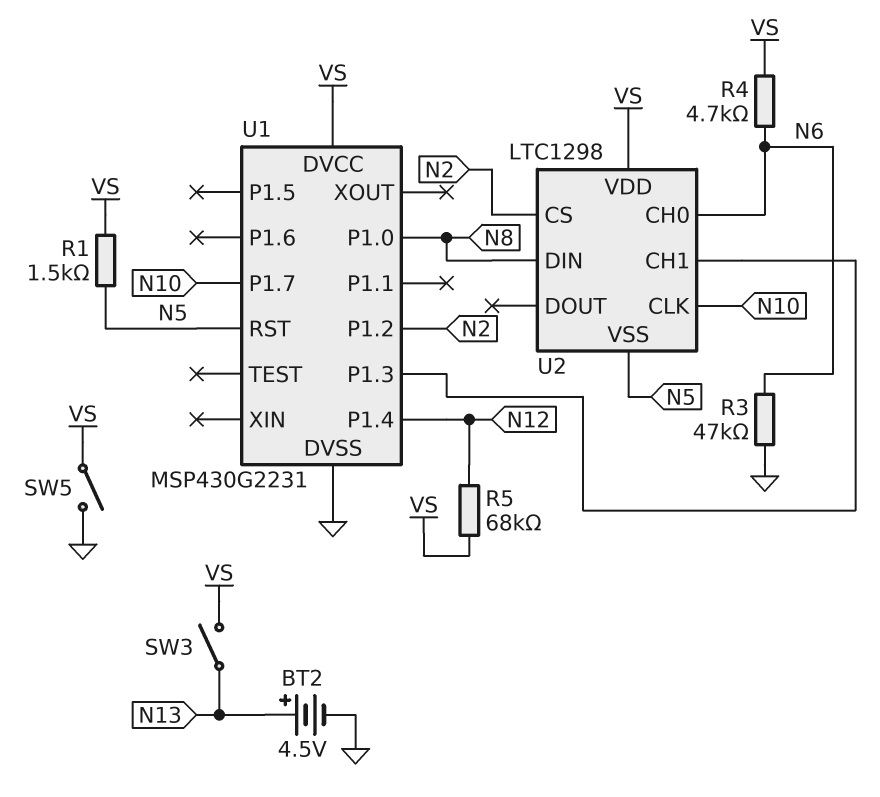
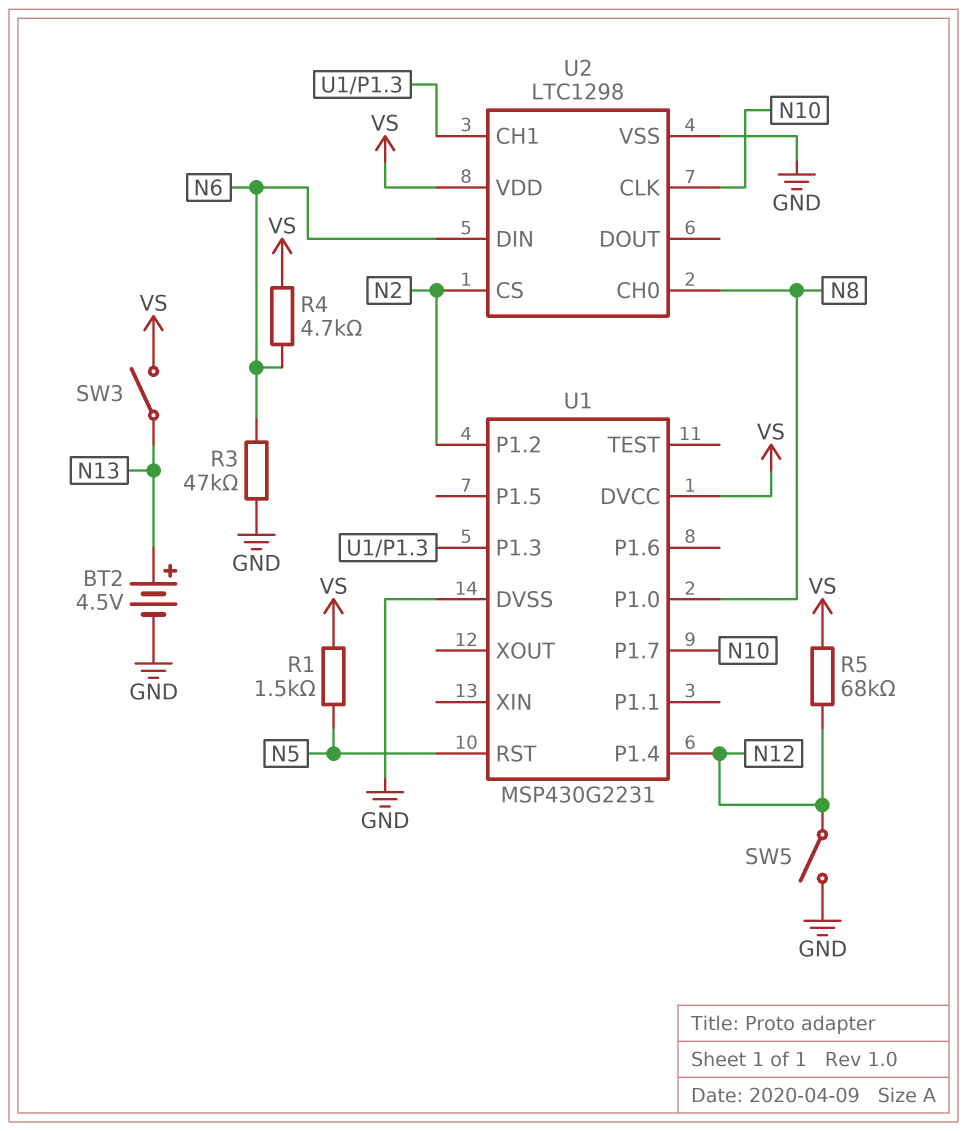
SW5: switch (GND, VS) -> switch (GND, N12)
U2 pin CH0: N6 -> N8
U2 pin DIN: N8 -> N6
U2 pin VSS: N5 -> GND

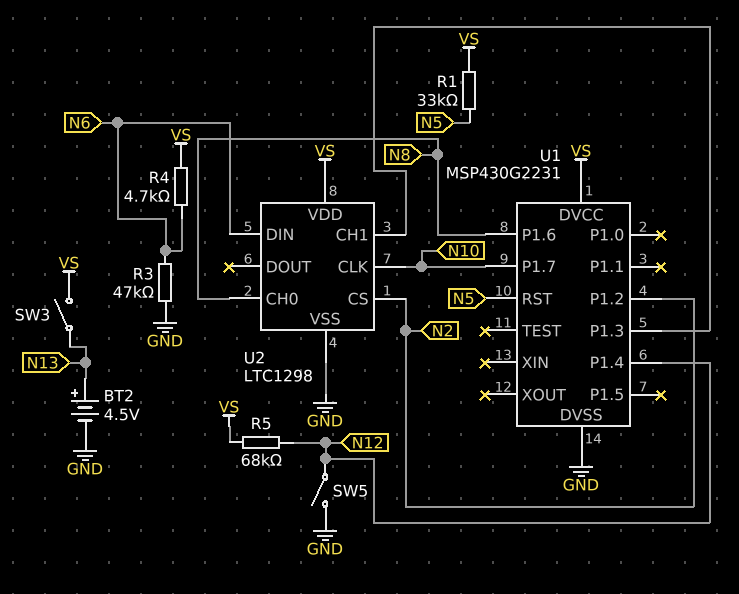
R1: 1.5k (N5, VS) -> 33k (N5, VS)
U1 pin P1.0: N8 -> none
U1 pin P1.6: none -> N8

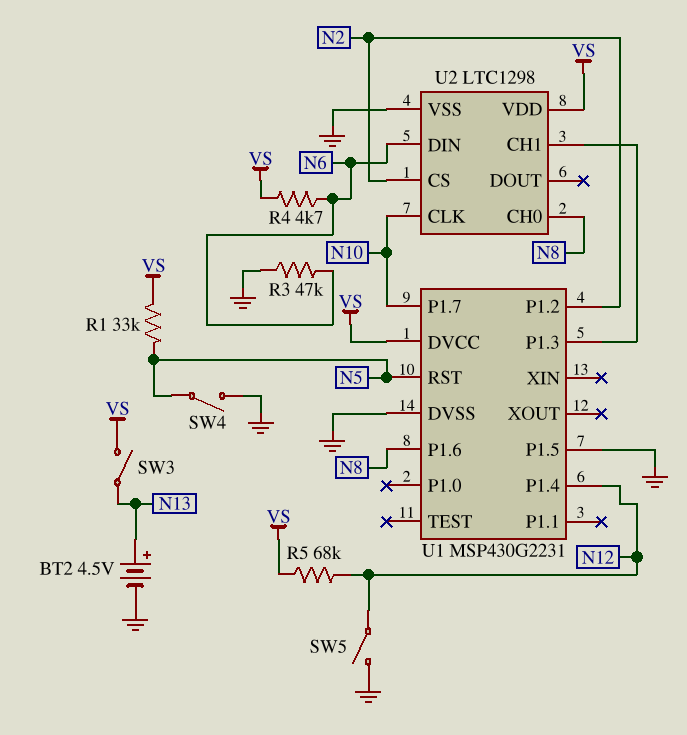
SW4: none -> switch (GND, N5)
U1 pin P1.5: none -> GND

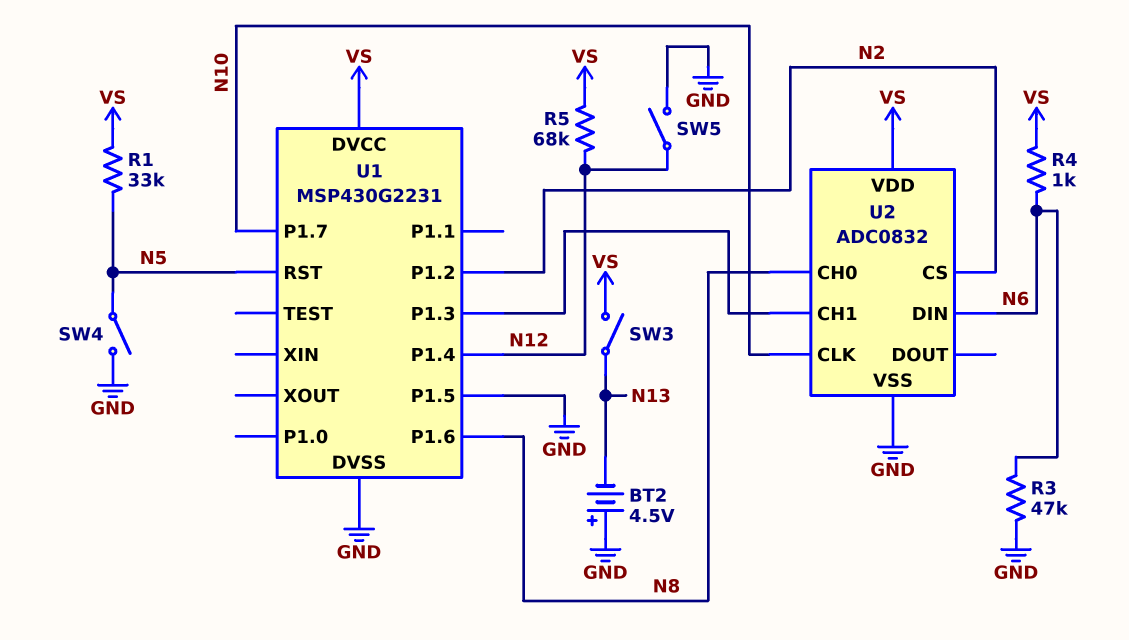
BT2: 4.5V (plus N13, minus GND) -> 4.5V (plus GND, minus N13)
R4: 4.7k (N6, VS) -> 1k (N6, VS)
U2: LTC1298 -> ADC0832

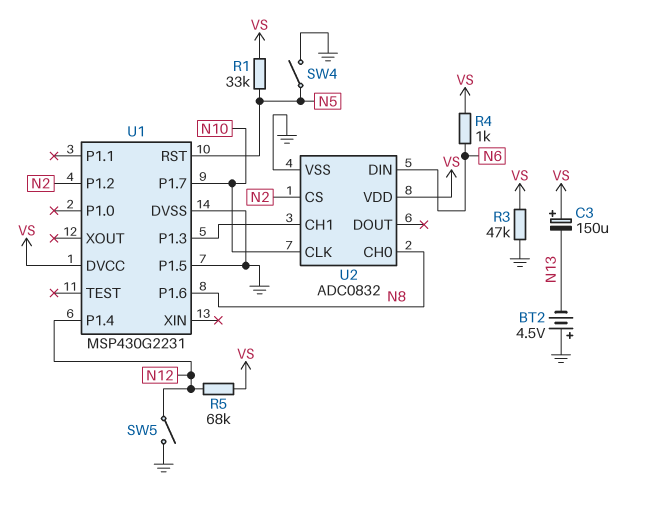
C3: none -> 150uF (plus VS, minus N13)
R3: 47k (GND, N6) -> 47k (GND, VS)
SW3: switch (N13, VS) -> none

